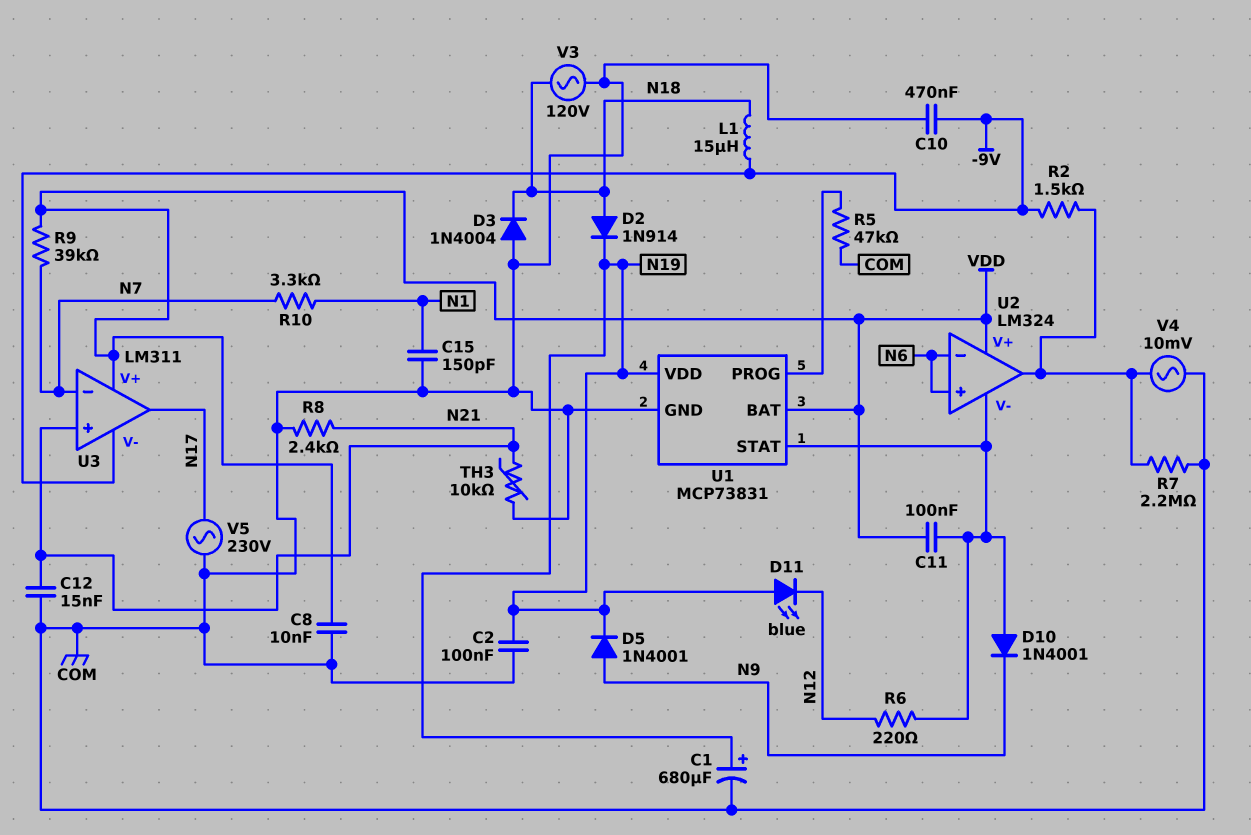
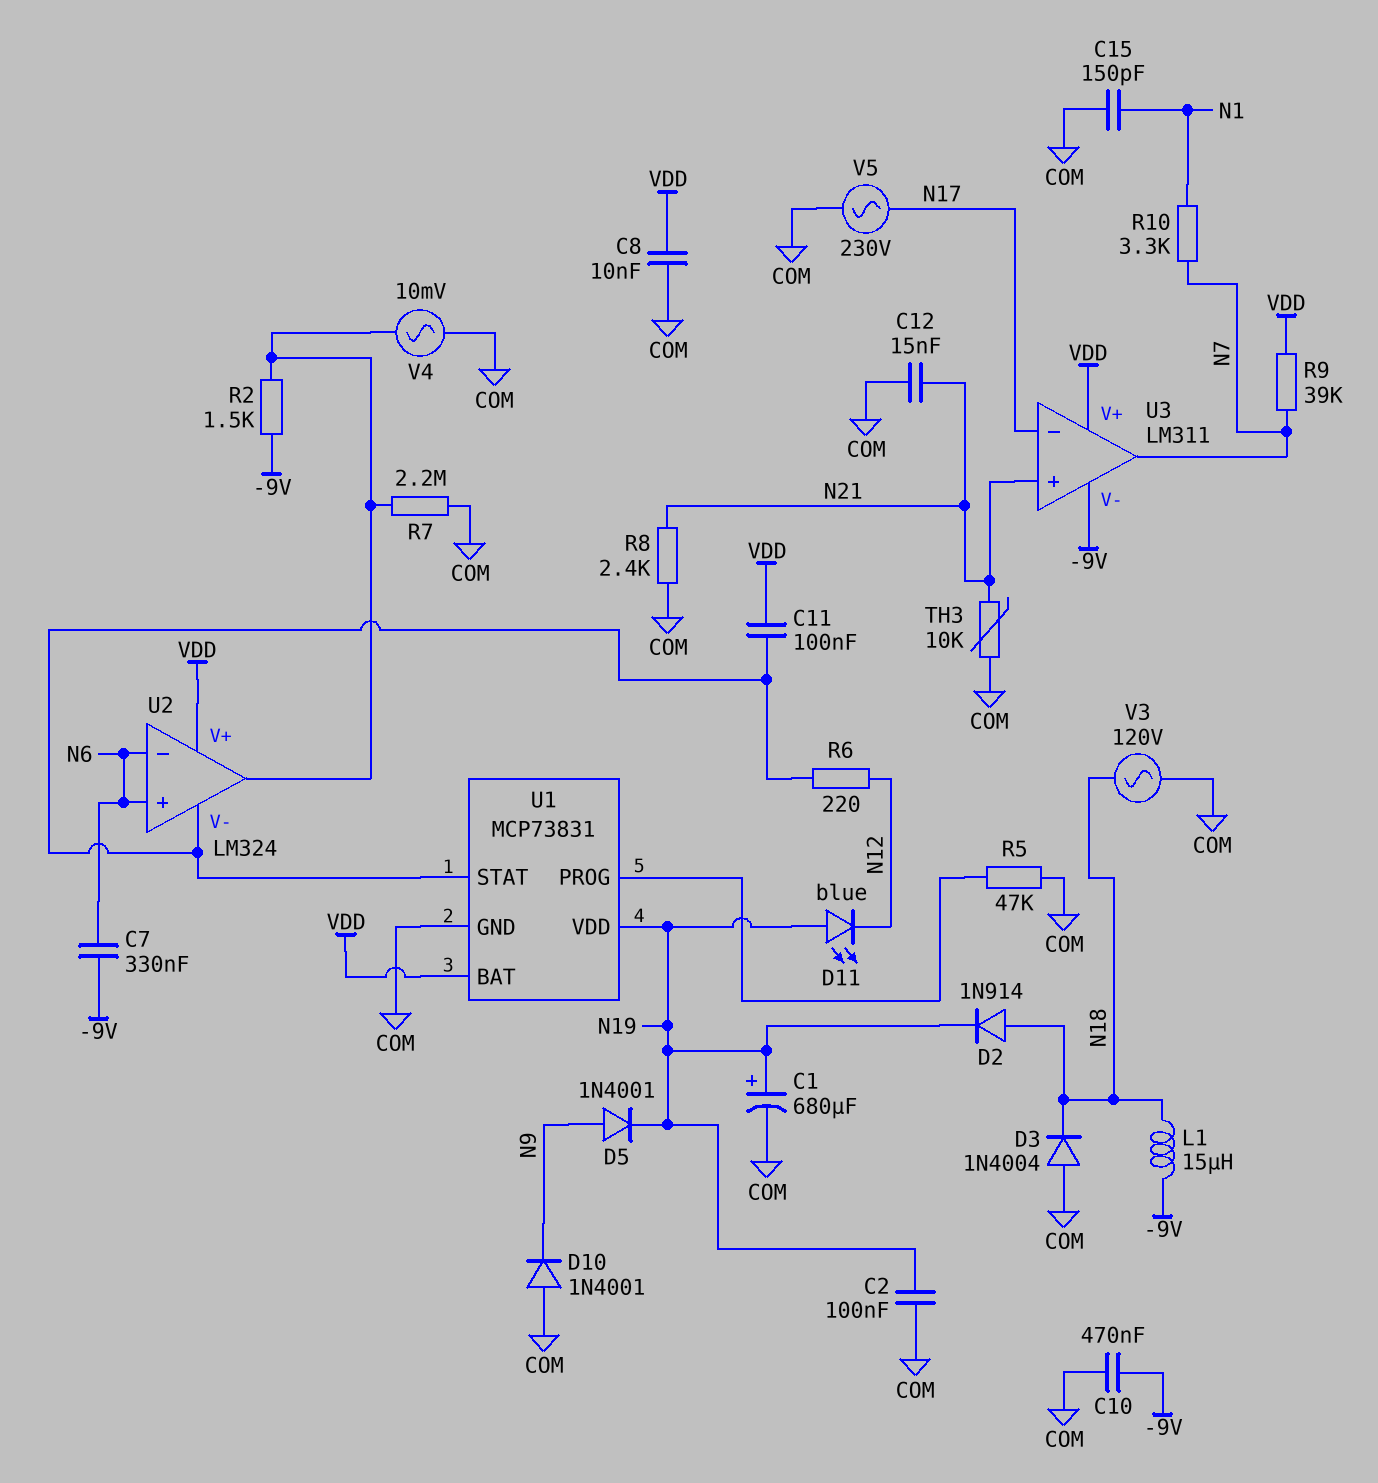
C7: none -> 330nF (-9V, N6)
D10: diode 1N4001 (A U1/STAT, K N9) -> diode 1N4001 (A COM, K N9)
U3 pin in-: N7 -> N17
U3 pin out: N17 -> N7

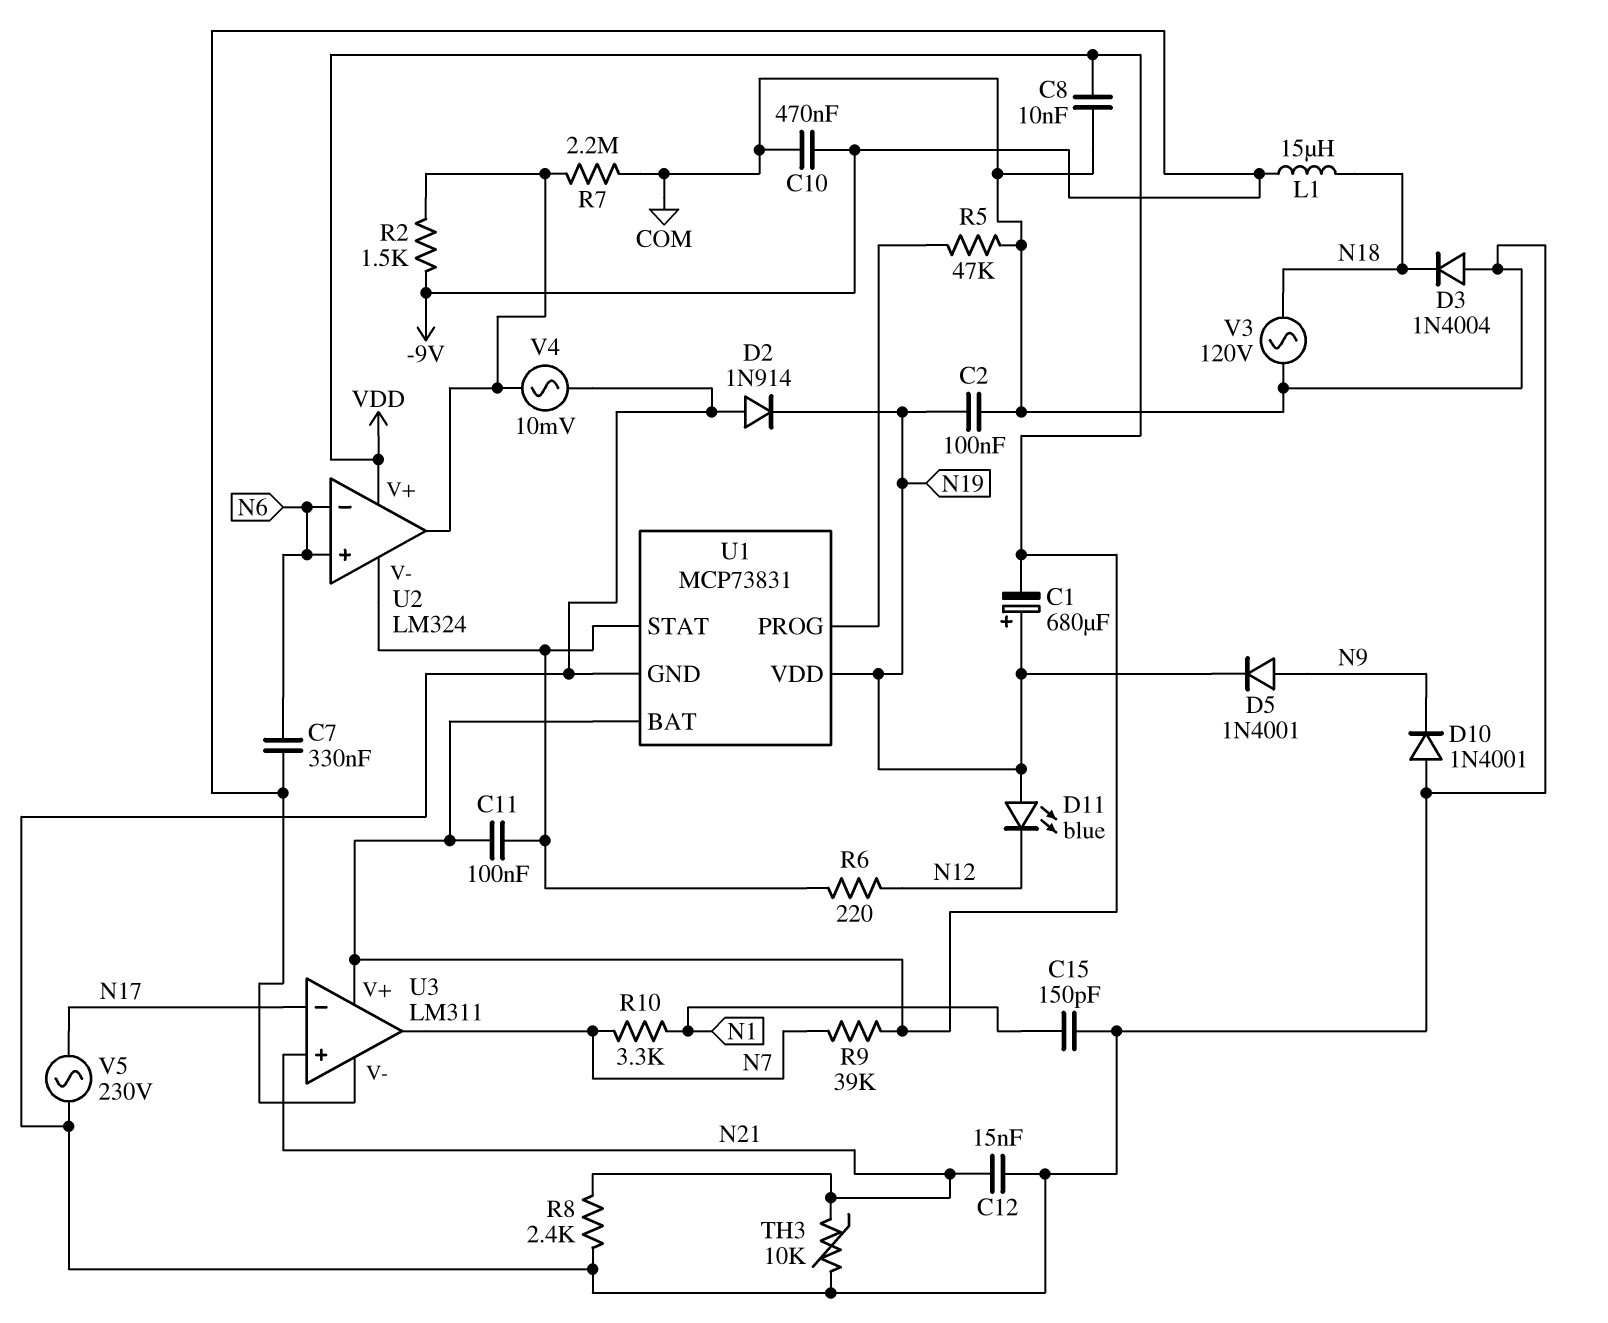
C1: 680uF (plus N19, minus COM) -> 680uF (plus N19, minus VDD)
D2: diode 1N914 (A N18, K N19) -> diode 1N914 (A COM, K N19)

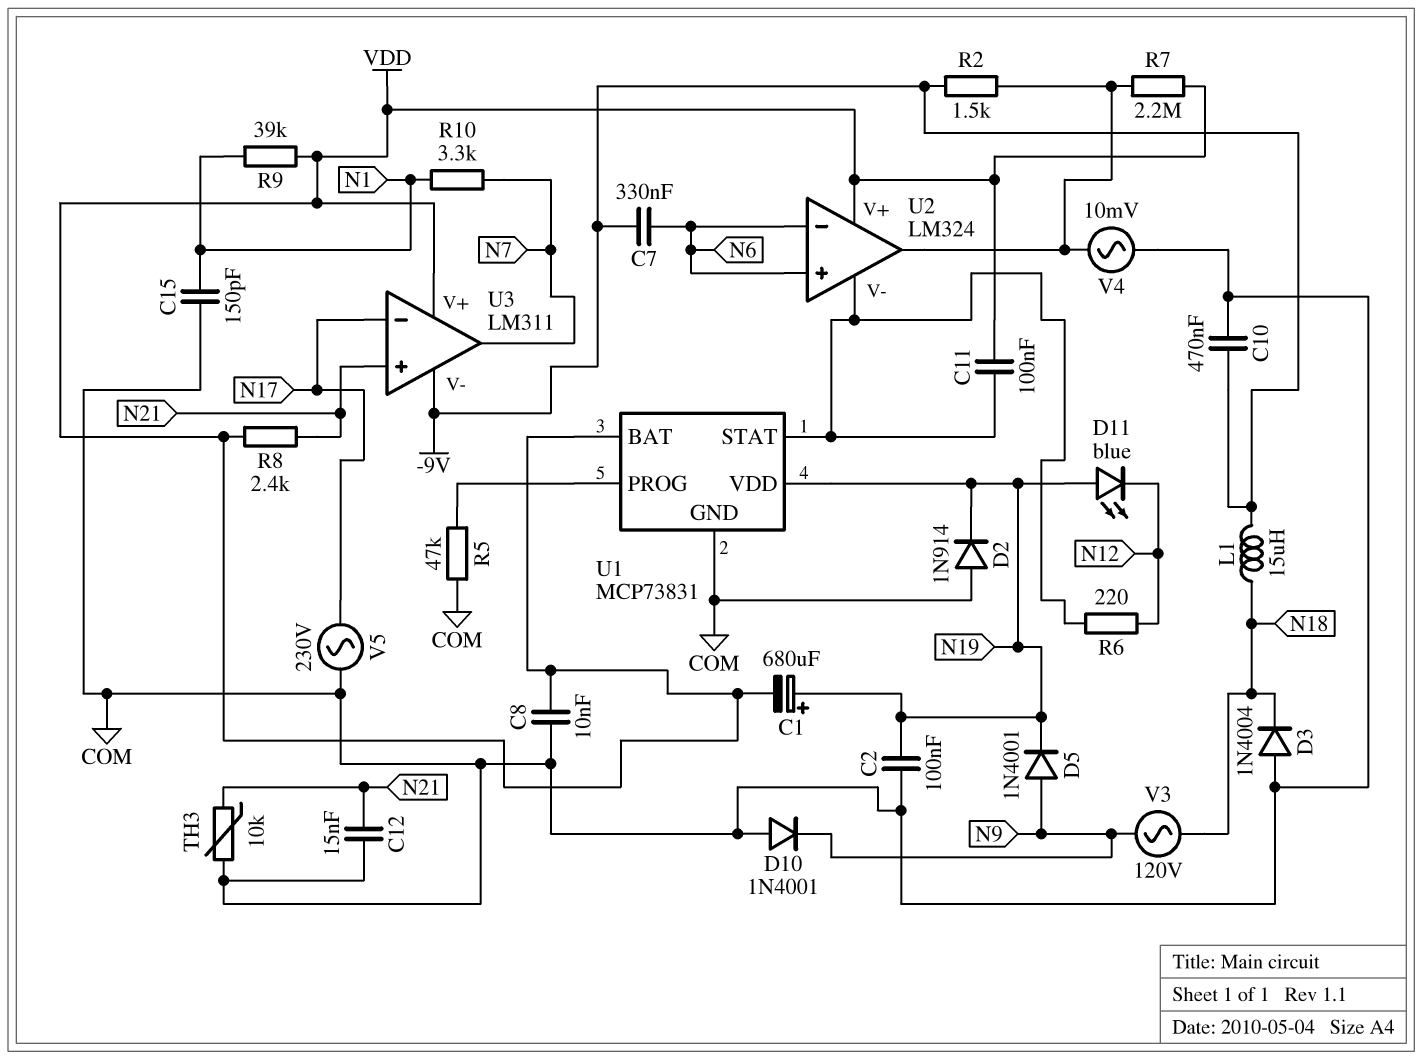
R7: 2.2M (COM, U2/out) -> 2.2M (U2/out, VDD)
R8: 2.4k (COM, N21) -> 2.4k (N21, VDD)
R9: 39k (N7, VDD) -> 39k (N1, VDD)
V3: AC 120V (COM, N18) -> AC 120V (N9, N18)

